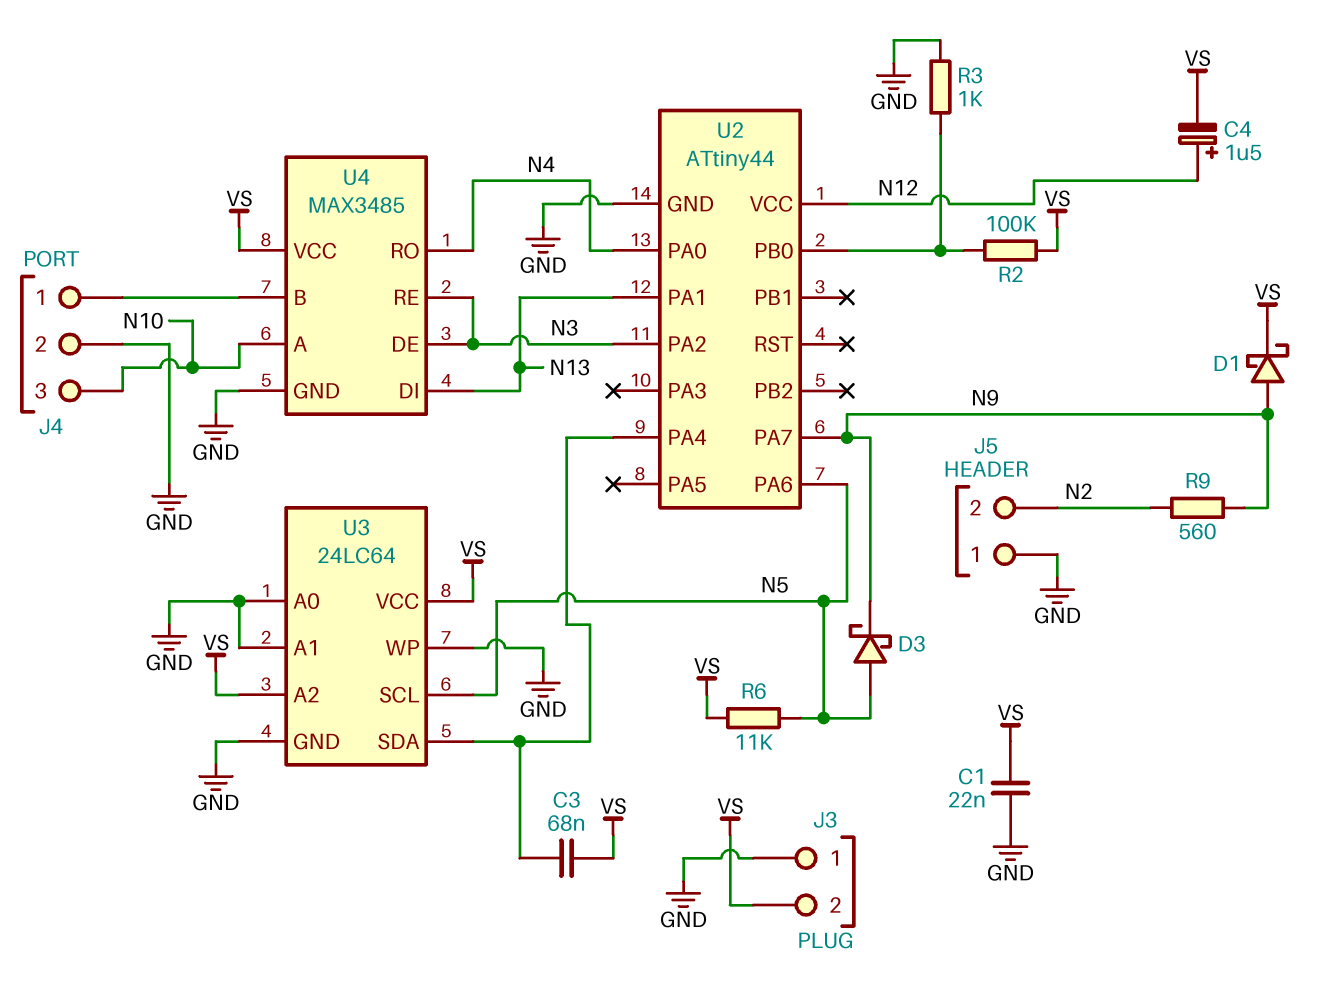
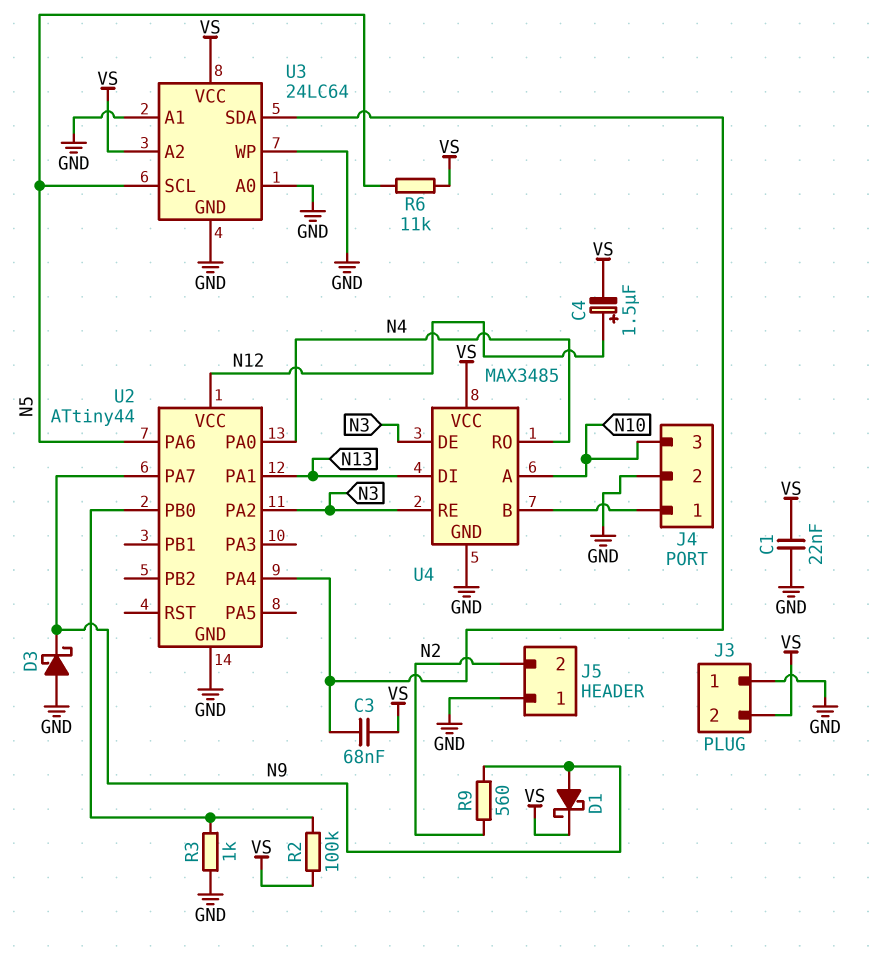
D3: schottky (A N5, K N9) -> schottky (A GND, K N9)

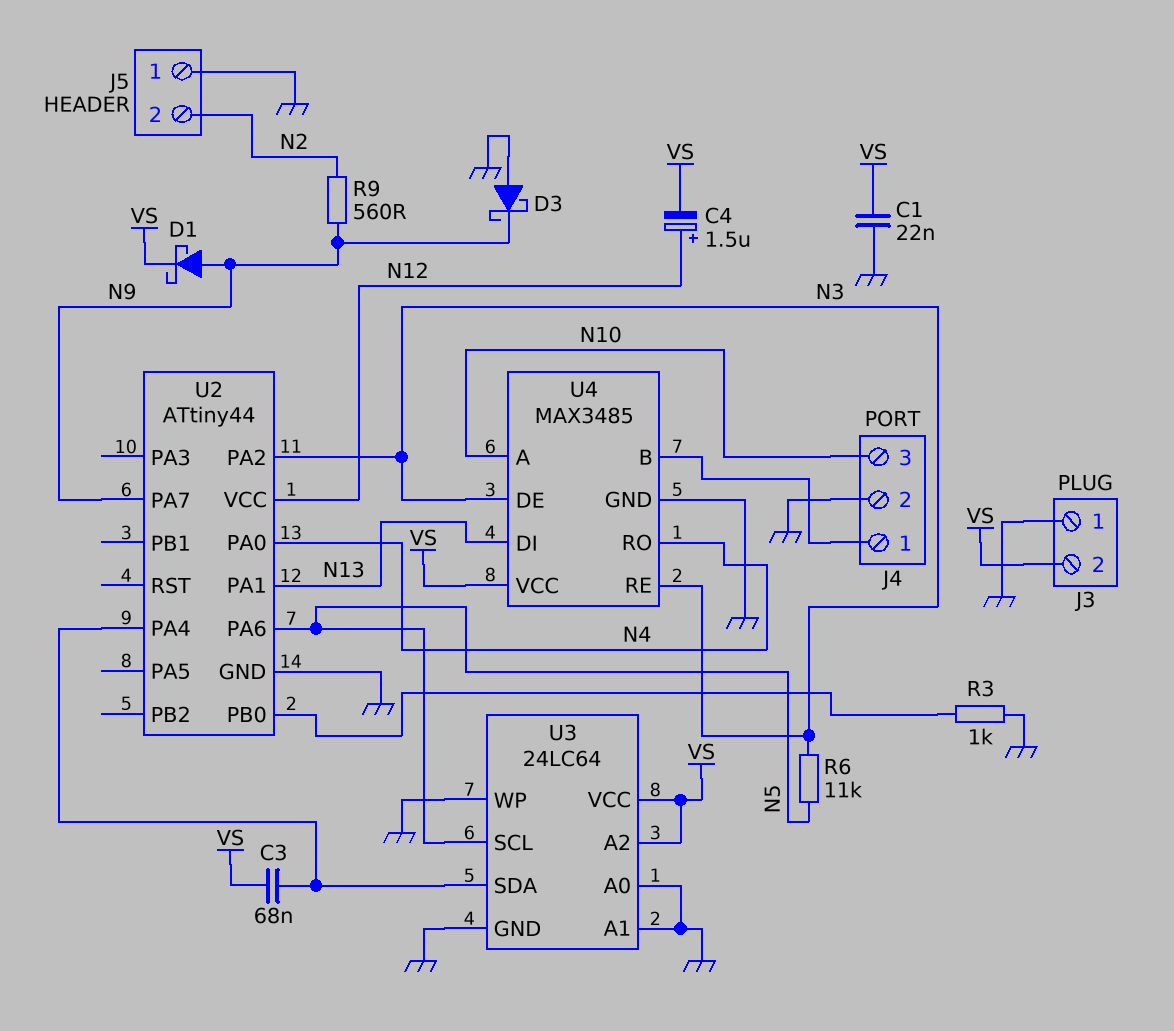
R2: 100k (U2/PB0, VS) -> none
R6: 11k (N5, VS) -> 11k (N3, N5)

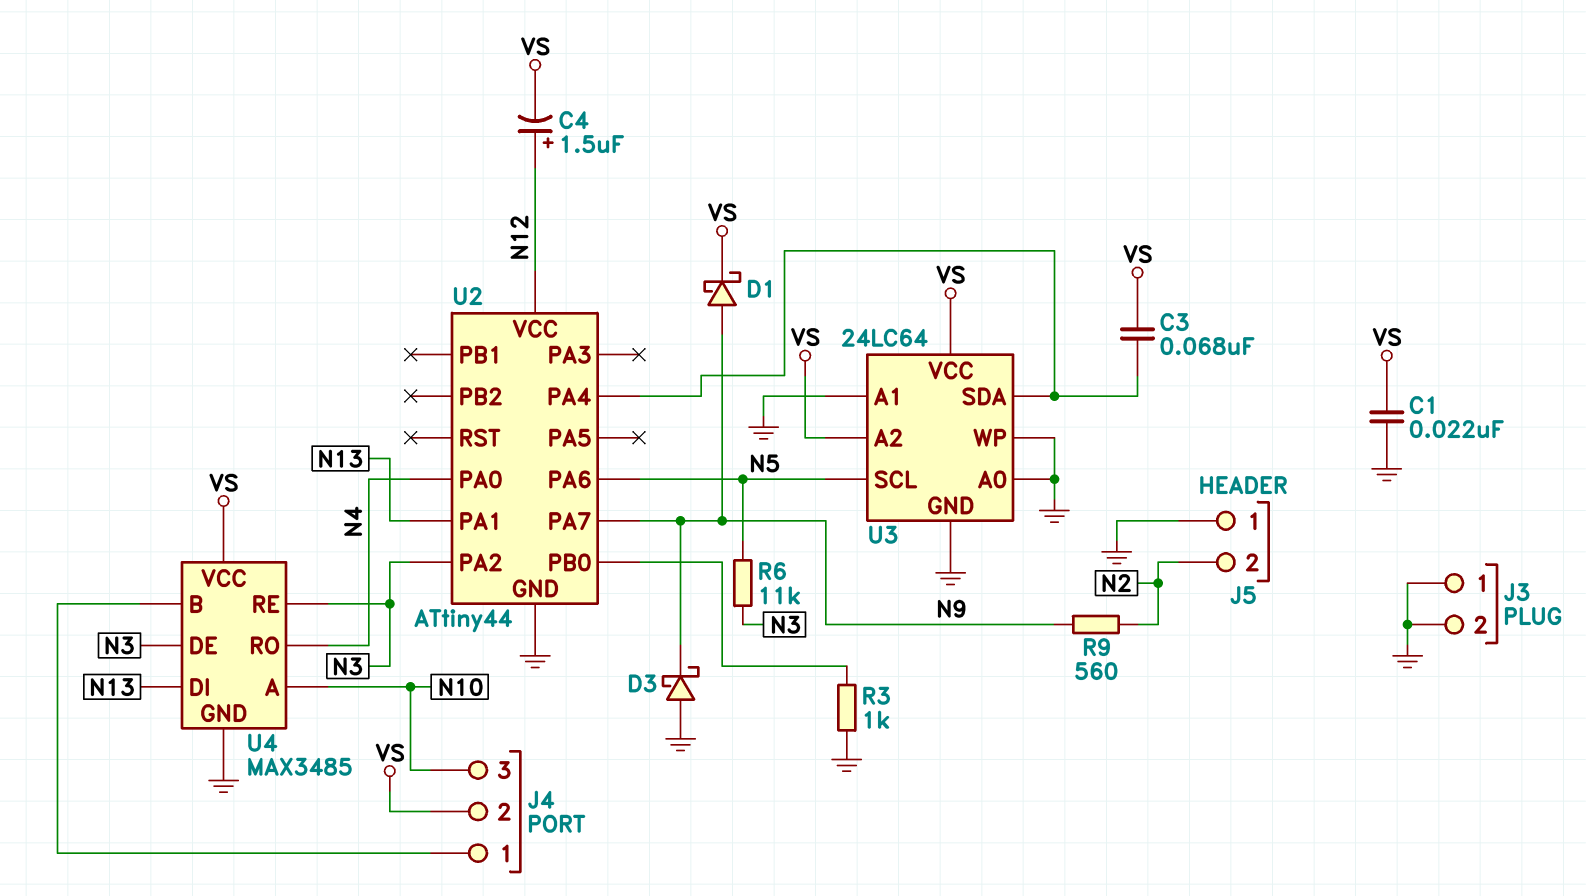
J3 pin 2: VS -> GND
J4 pin 2: GND -> VS

